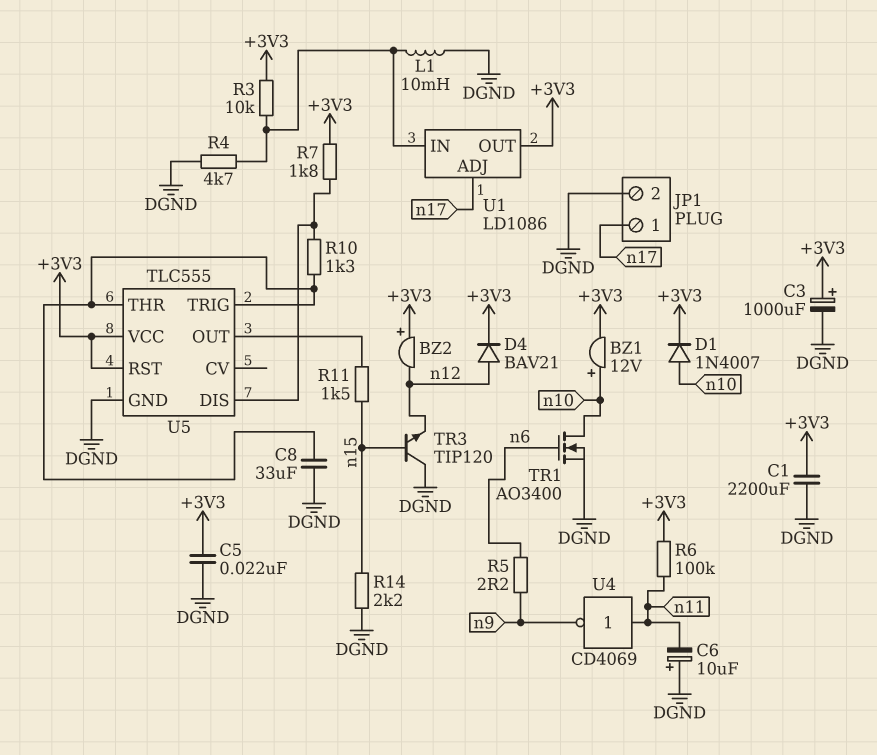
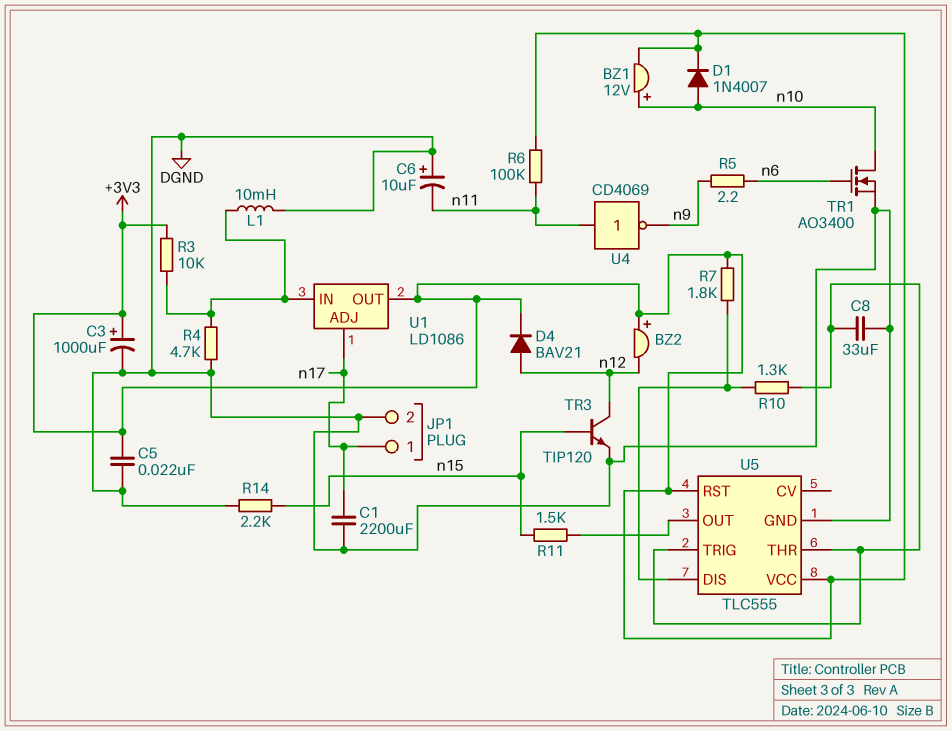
C1: 2200uF (+3V3, DGND) -> 2200uF (DGND, n17)
TR3: NPN TIP120 (B n15, C DGND, E n12) -> NPN TIP120 (B n15, C n12, E DGND)

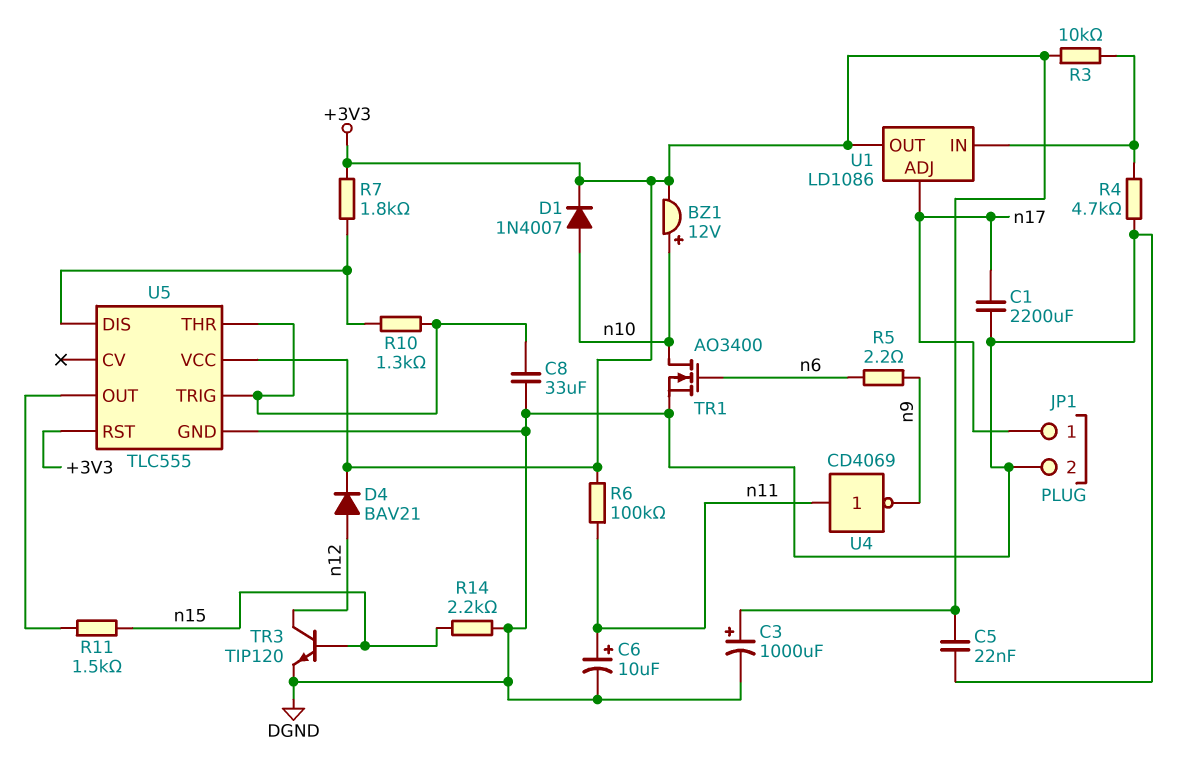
BZ2: buzzer (plus +3V3, minus n12) -> none
C6: 10uF (plus DGND, minus n11) -> 10uF (plus n11, minus DGND)
L1: 10mH (DGND, U1/IN) -> none

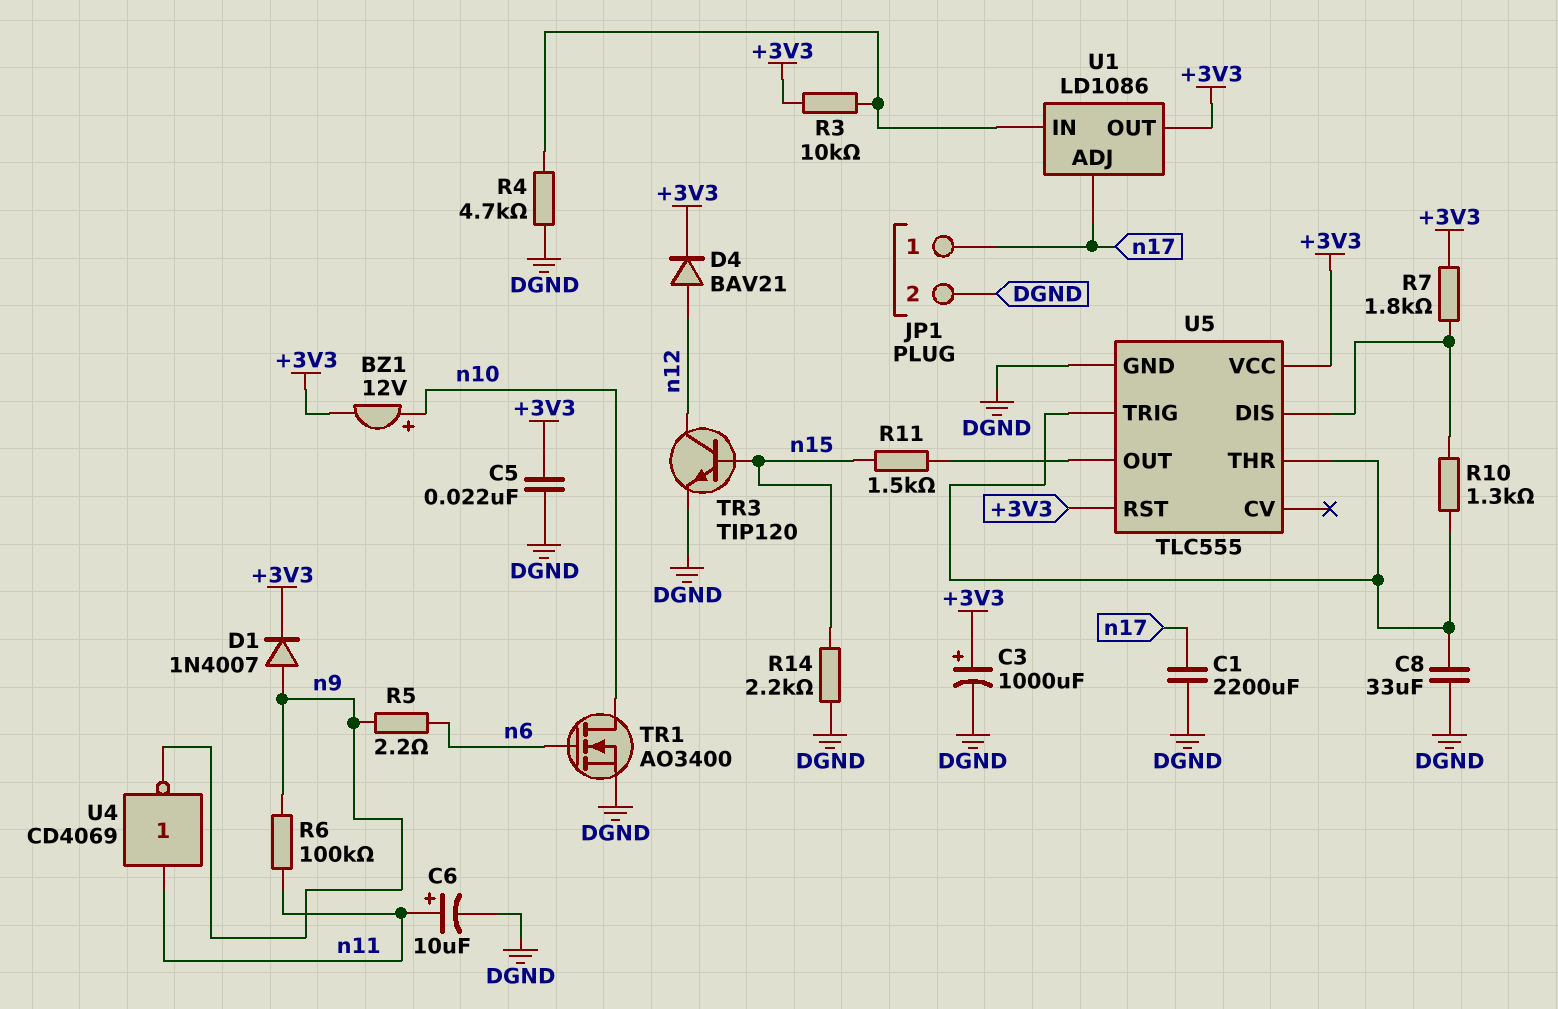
D1: diode 1N4007 (A n10, K +3V3) -> diode 1N4007 (A n9, K +3V3)
R6: 100k (+3V3, n11) -> 100k (n9, n11)

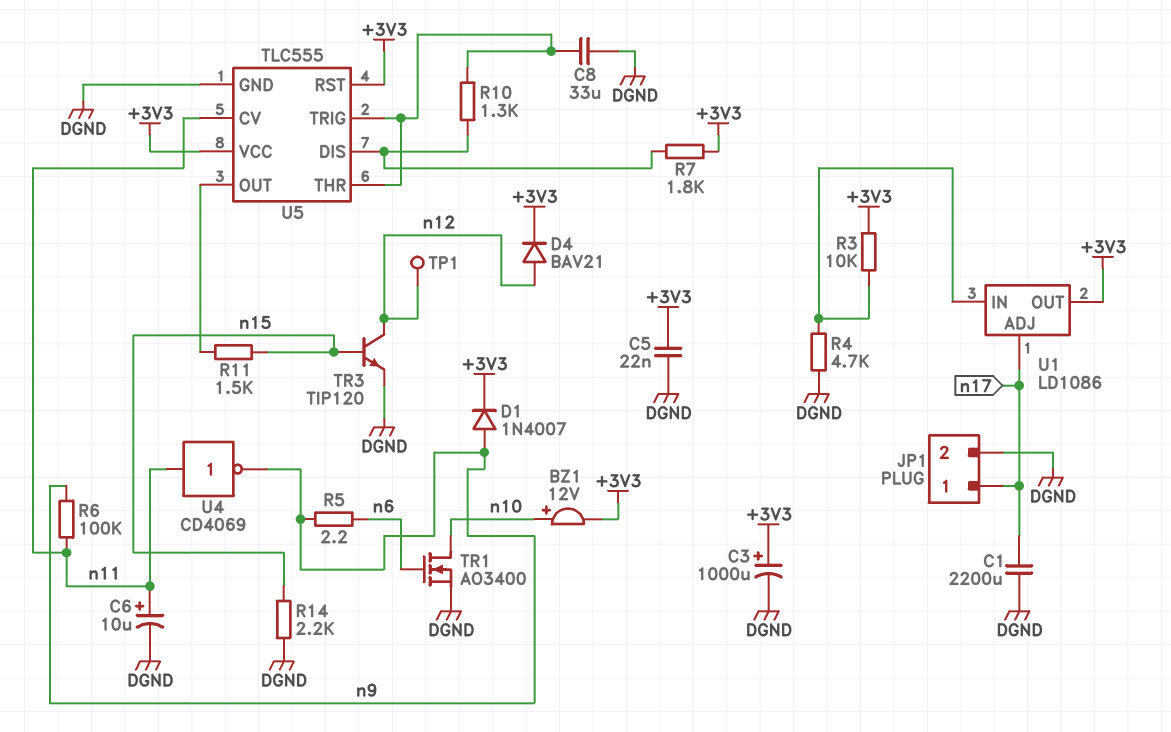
TP1: none -> test point (n12)
U5 pin CV: none -> n11

